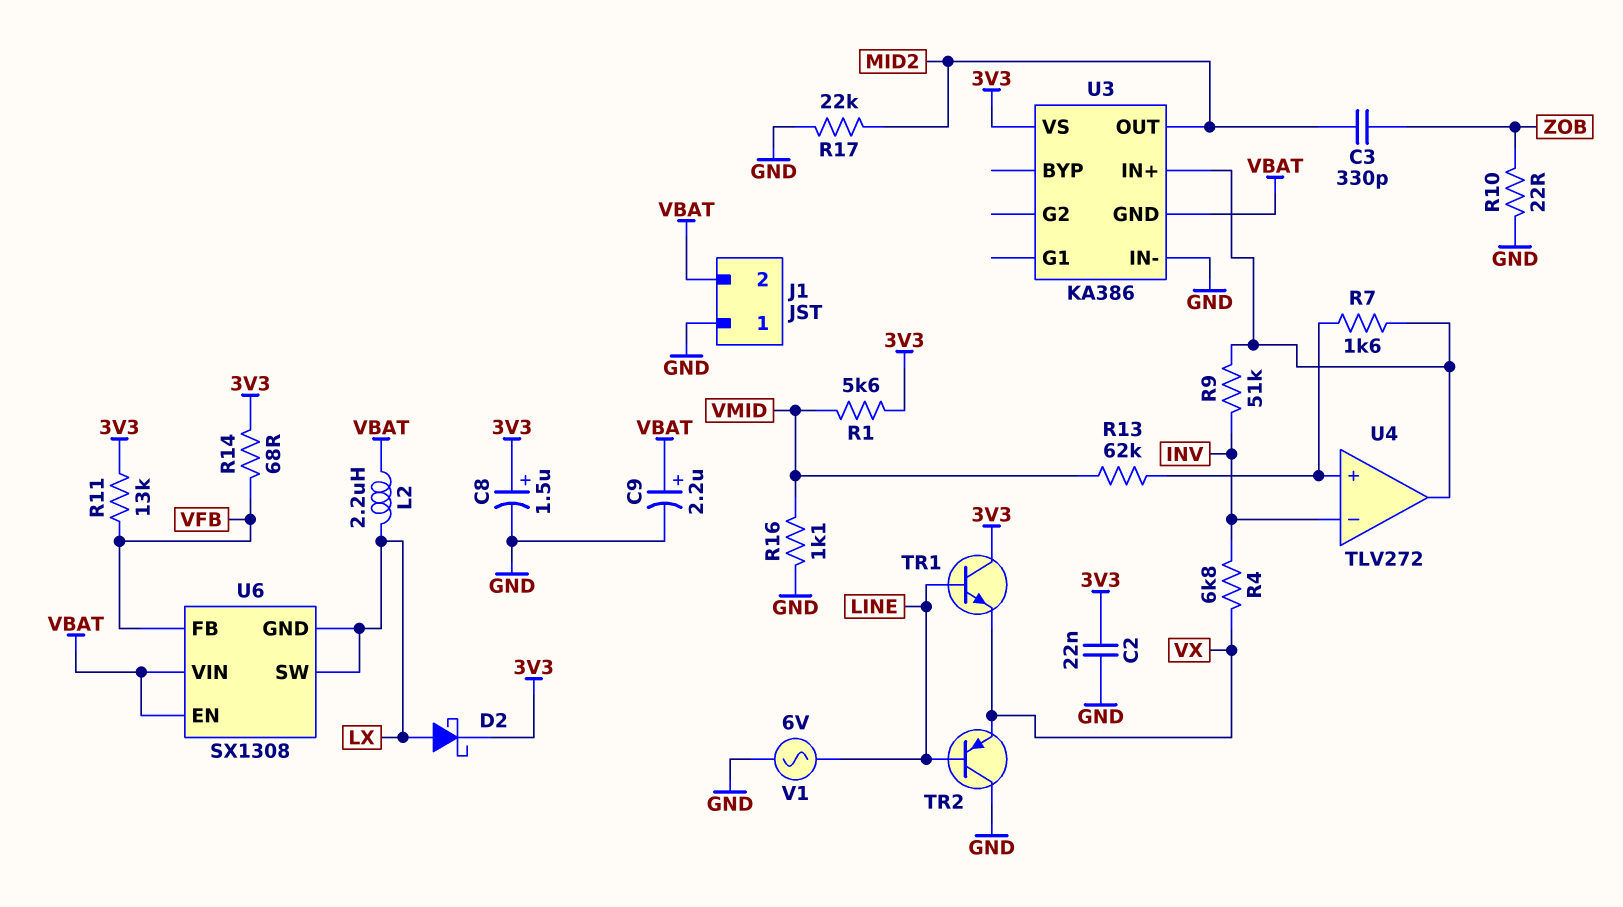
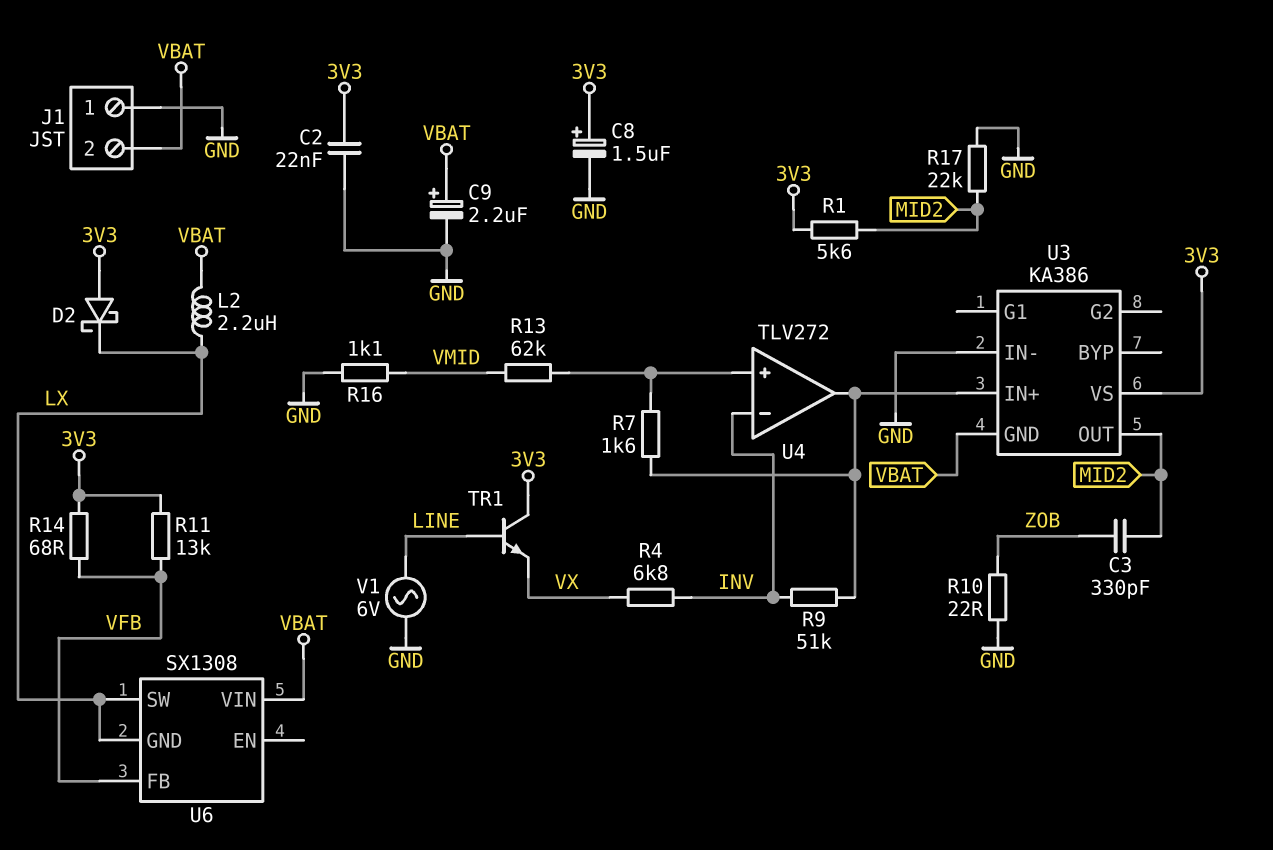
D2: schottky (A LX, K 3V3) -> schottky (A 3V3, K LX)
R1: 5.6k (3V3, VMID) -> 5.6k (3V3, MID2)
TR2: PNP (B LINE, C GND, E VX) -> none
U6 pin EN: VBAT -> none

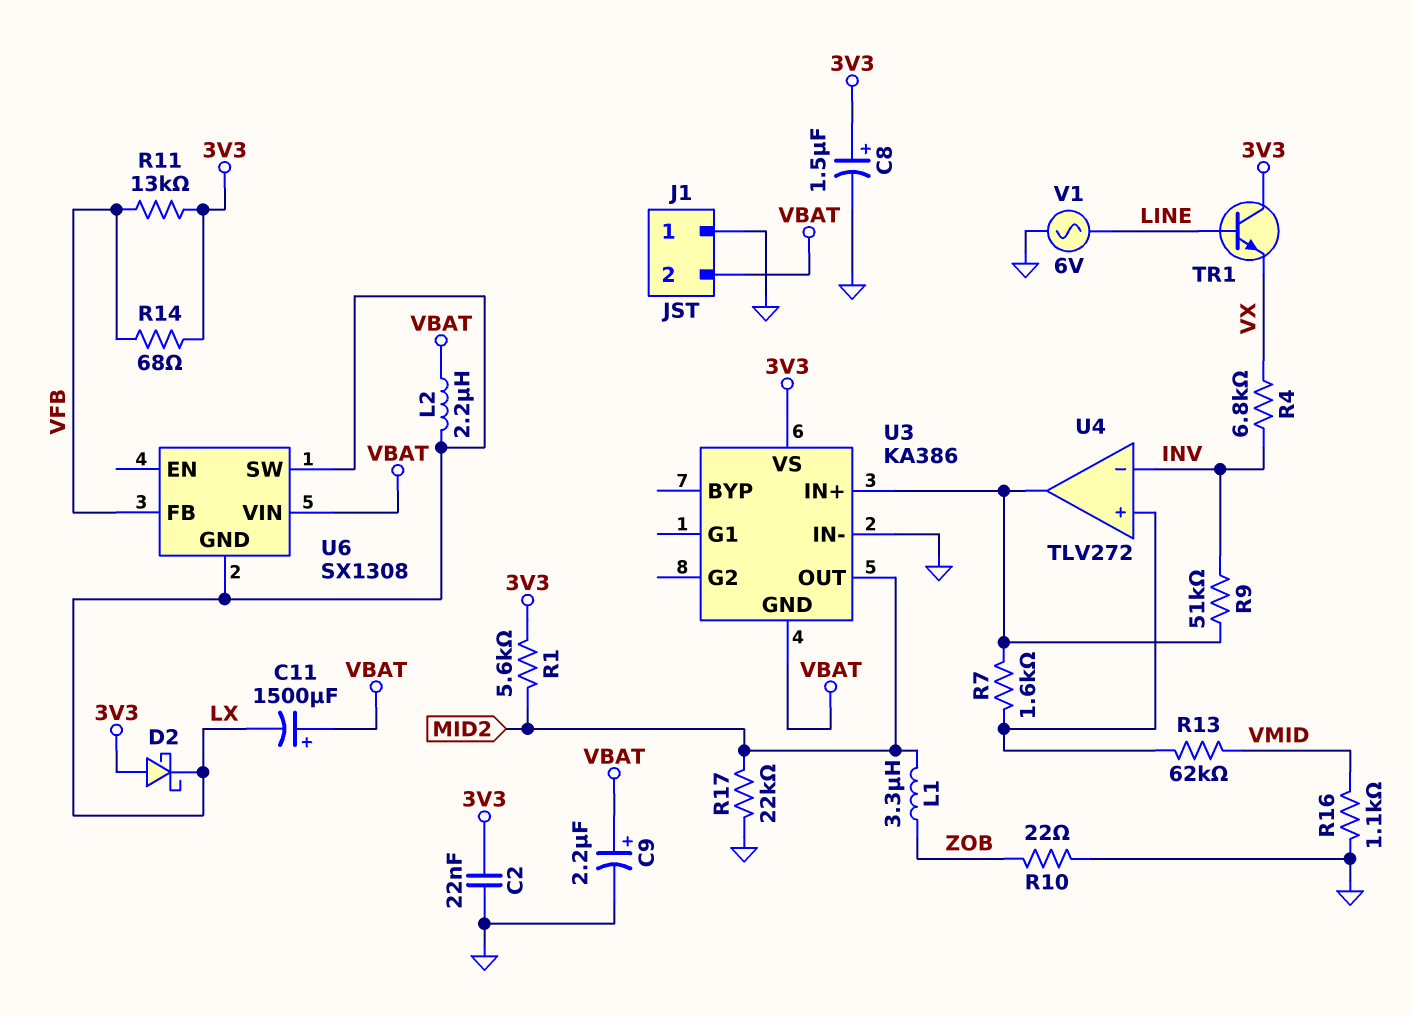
C3: 330pF (MID2, ZOB) -> none
C11: none -> 1500uF (plus VBAT, minus LX)
L1: none -> 3.3uH (MID2, ZOB)

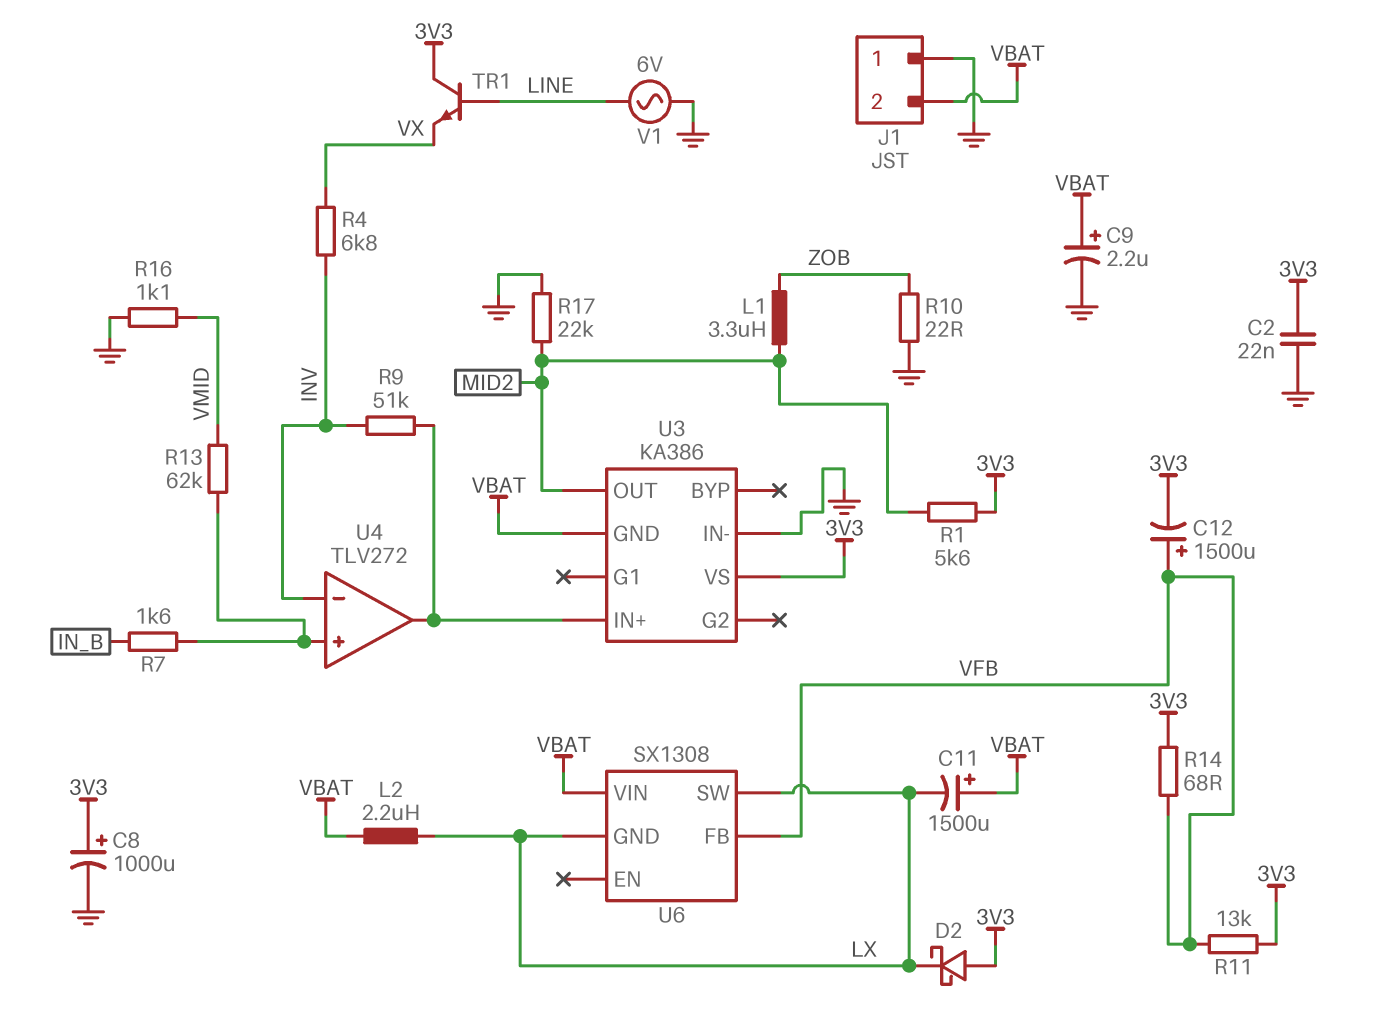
C8: 1.5uF (plus 3V3, minus GND) -> 1000uF (plus 3V3, minus GND)
C12: none -> 1500uF (plus VFB, minus 3V3)
R7: 1.6k (U3/IN+, U4/in+) -> 1.6k (IN_B, U4/in+)

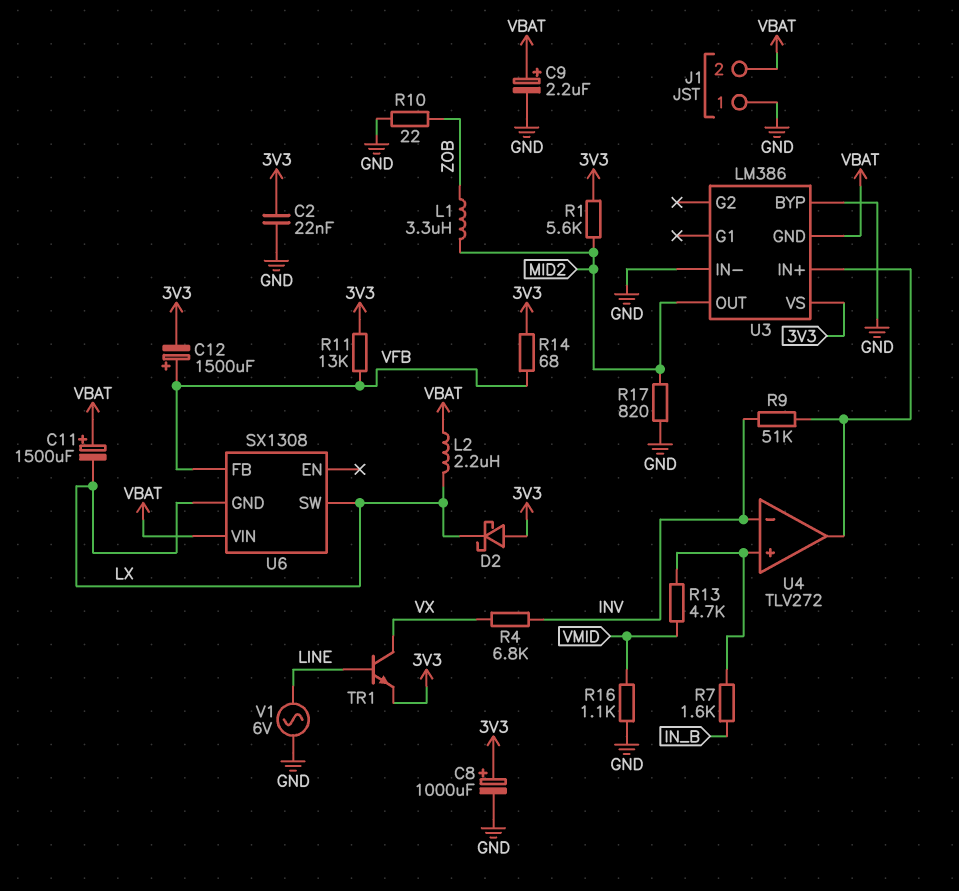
R13: 62k (U4/in+, VMID) -> 4.7k (U4/in+, VMID)
R17: 22k (GND, MID2) -> 820 (GND, MID2)
TR1: NPN (B LINE, C 3V3, E VX) -> NPN (B LINE, C VX, E 3V3)
U3: KA386 -> LM386
U3 pin BYP: none -> GND

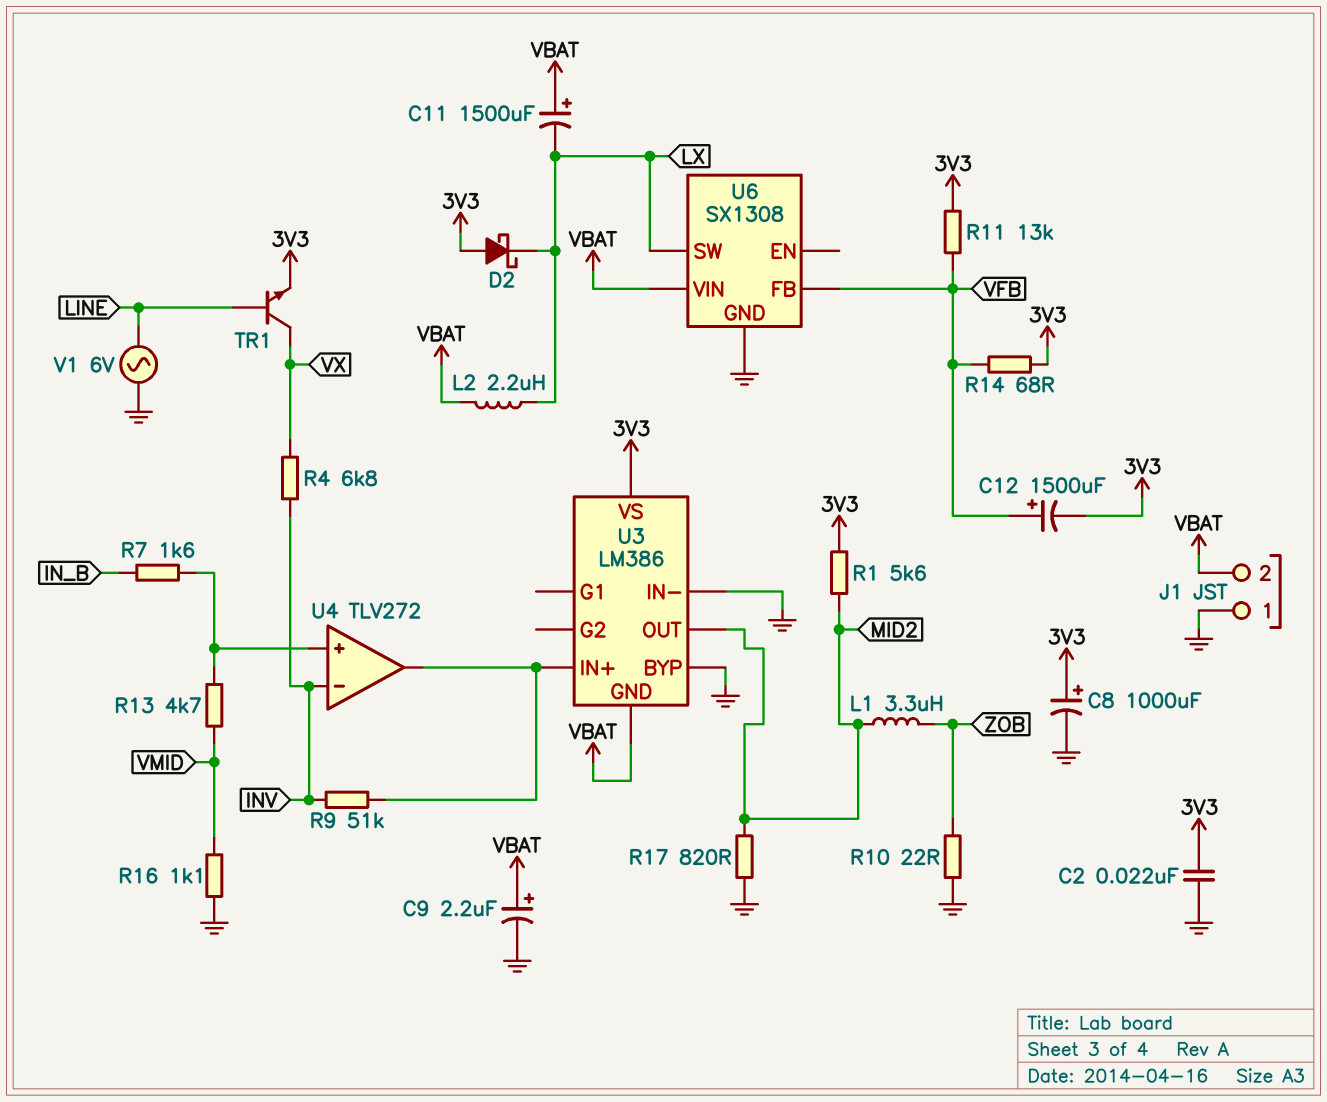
U6 pin GND: LX -> GND

